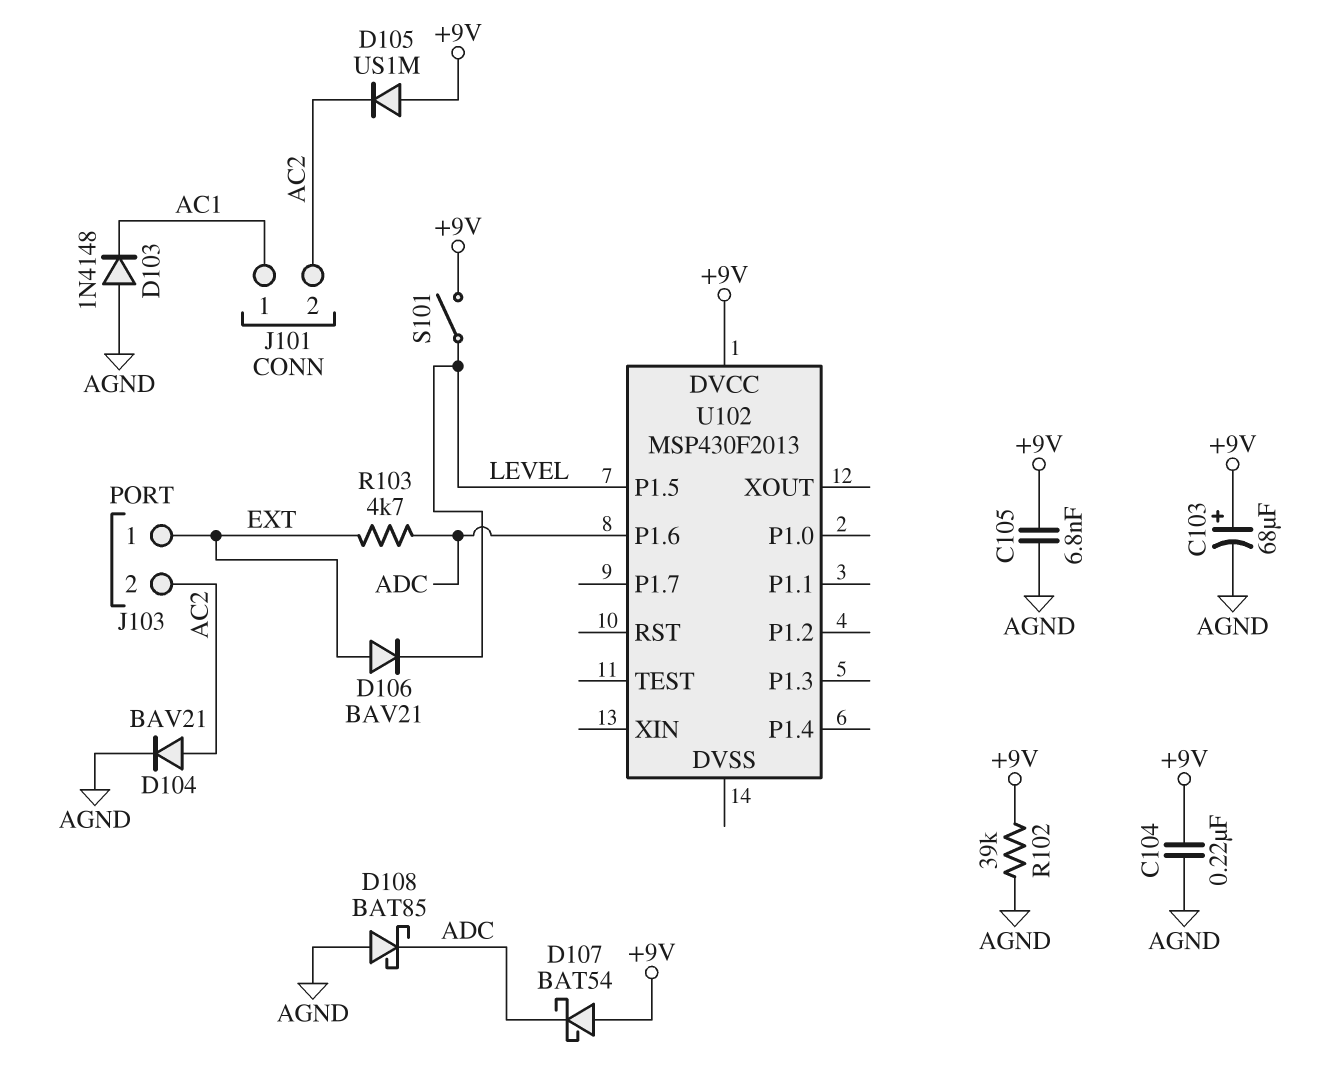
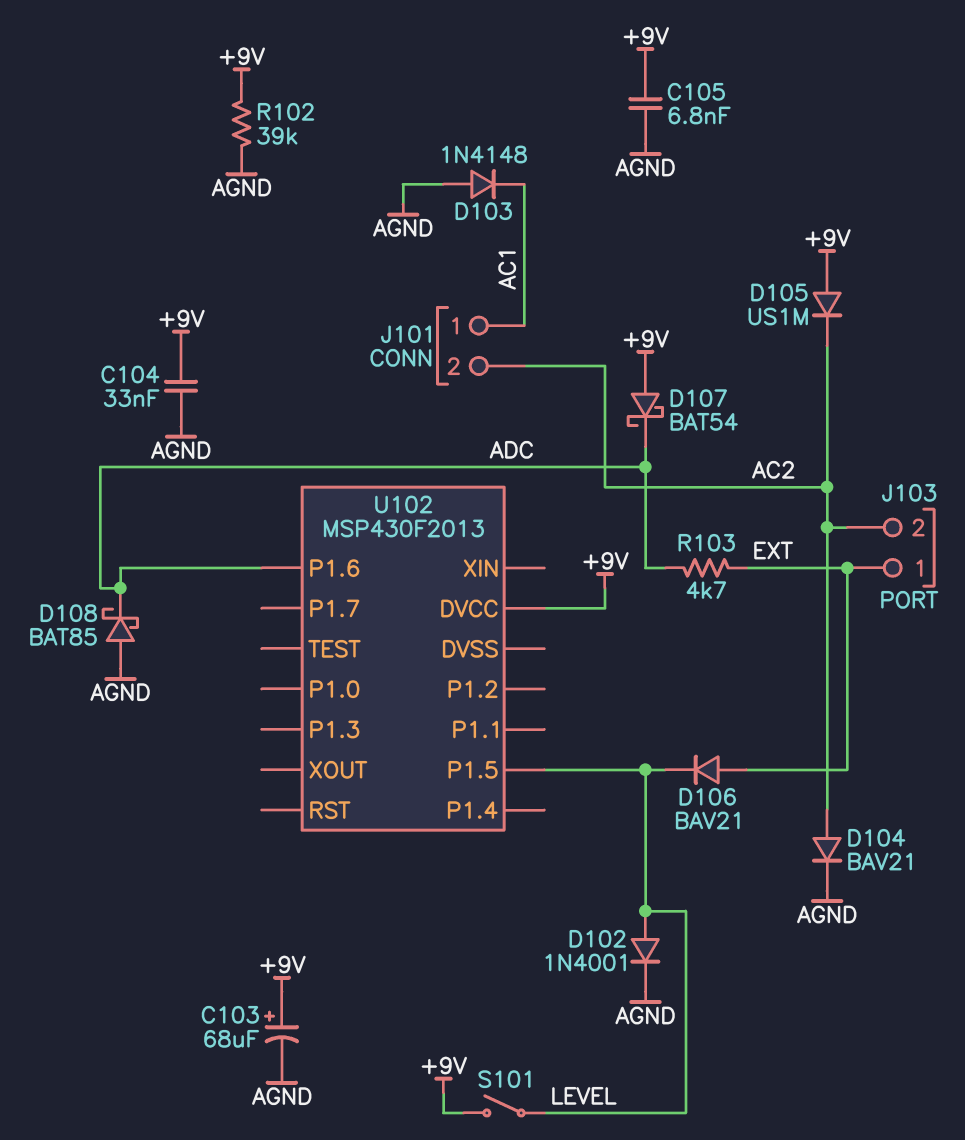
C104: 220nF (+9V, AGND) -> 33nF (+9V, AGND)
D102: none -> diode 1N4001 (A LEVEL, K AGND)

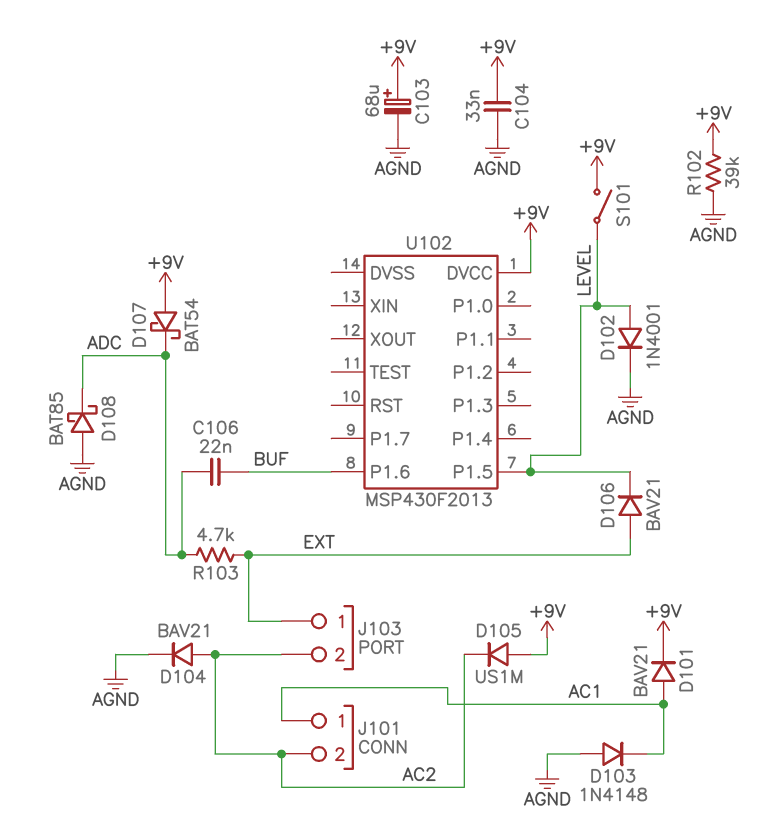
C105: 6.8nF (+9V, AGND) -> none
C106: none -> 22nF (ADC, BUF)
D101: none -> diode BAV21 (A AC1, K +9V)
U102 pin P1.6: ADC -> BUF

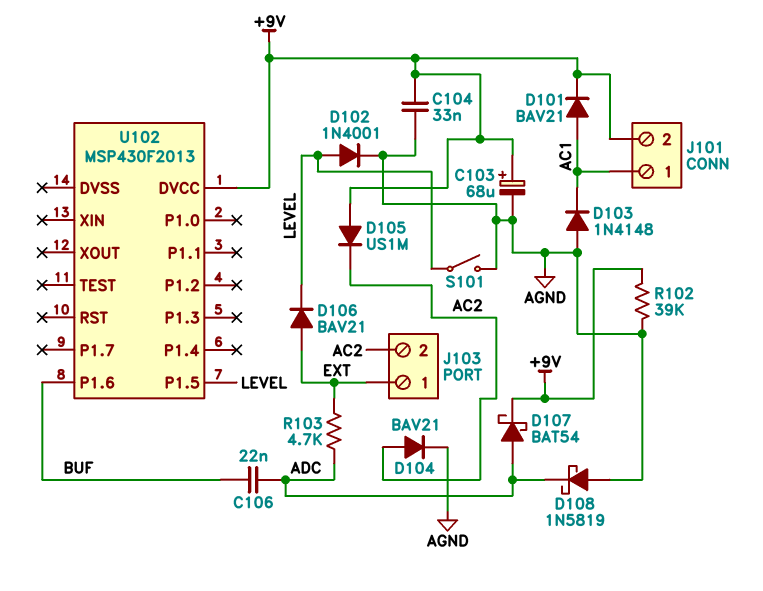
D107: schottky BAT54 (A +9V, K ADC) -> schottky BAT54 (A ADC, K +9V)
D108: schottky BAT85 (A AGND, K ADC) -> schottky 1N5819 (A AGND, K ADC)
J101 pin 2: AC2 -> +9V
S101: switch (+9V, LEVEL) -> switch (AGND, LEVEL)

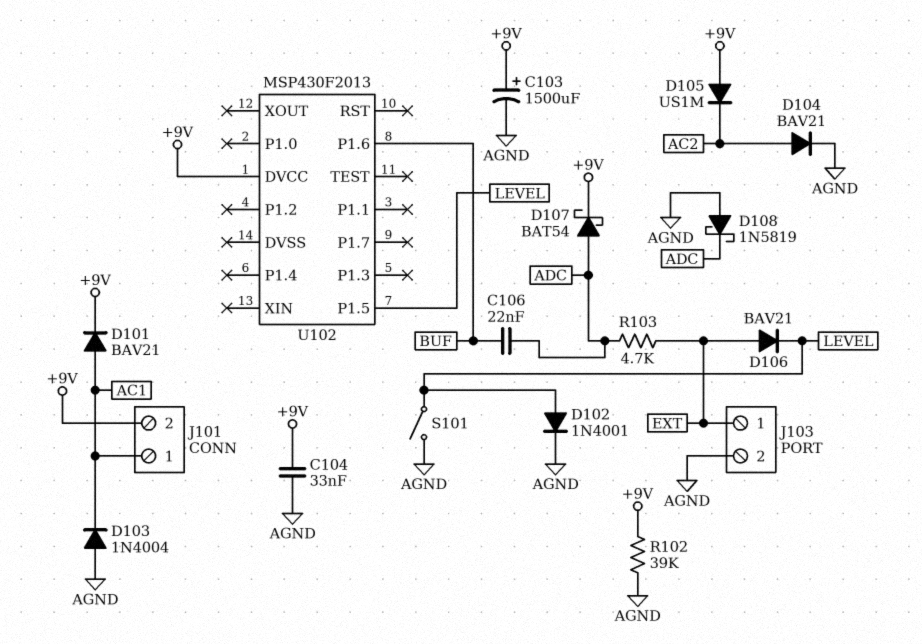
C103: 68uF (plus +9V, minus AGND) -> 1500uF (plus +9V, minus AGND)
D103: diode 1N4148 (A AGND, K AC1) -> diode 1N4004 (A AGND, K AC1)
J103 pin 2: AC2 -> AGND

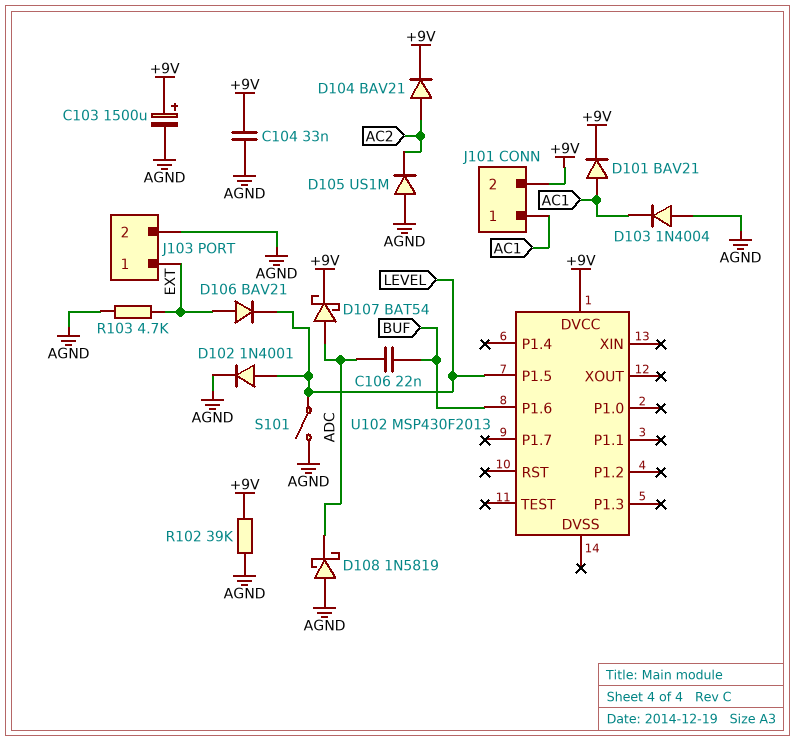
D104: diode BAV21 (A AC2, K AGND) -> diode BAV21 (A AC2, K +9V)
D105: diode US1M (A +9V, K AC2) -> diode US1M (A AGND, K AC2)
R103: 4.7k (ADC, EXT) -> 4.7k (AGND, EXT)

